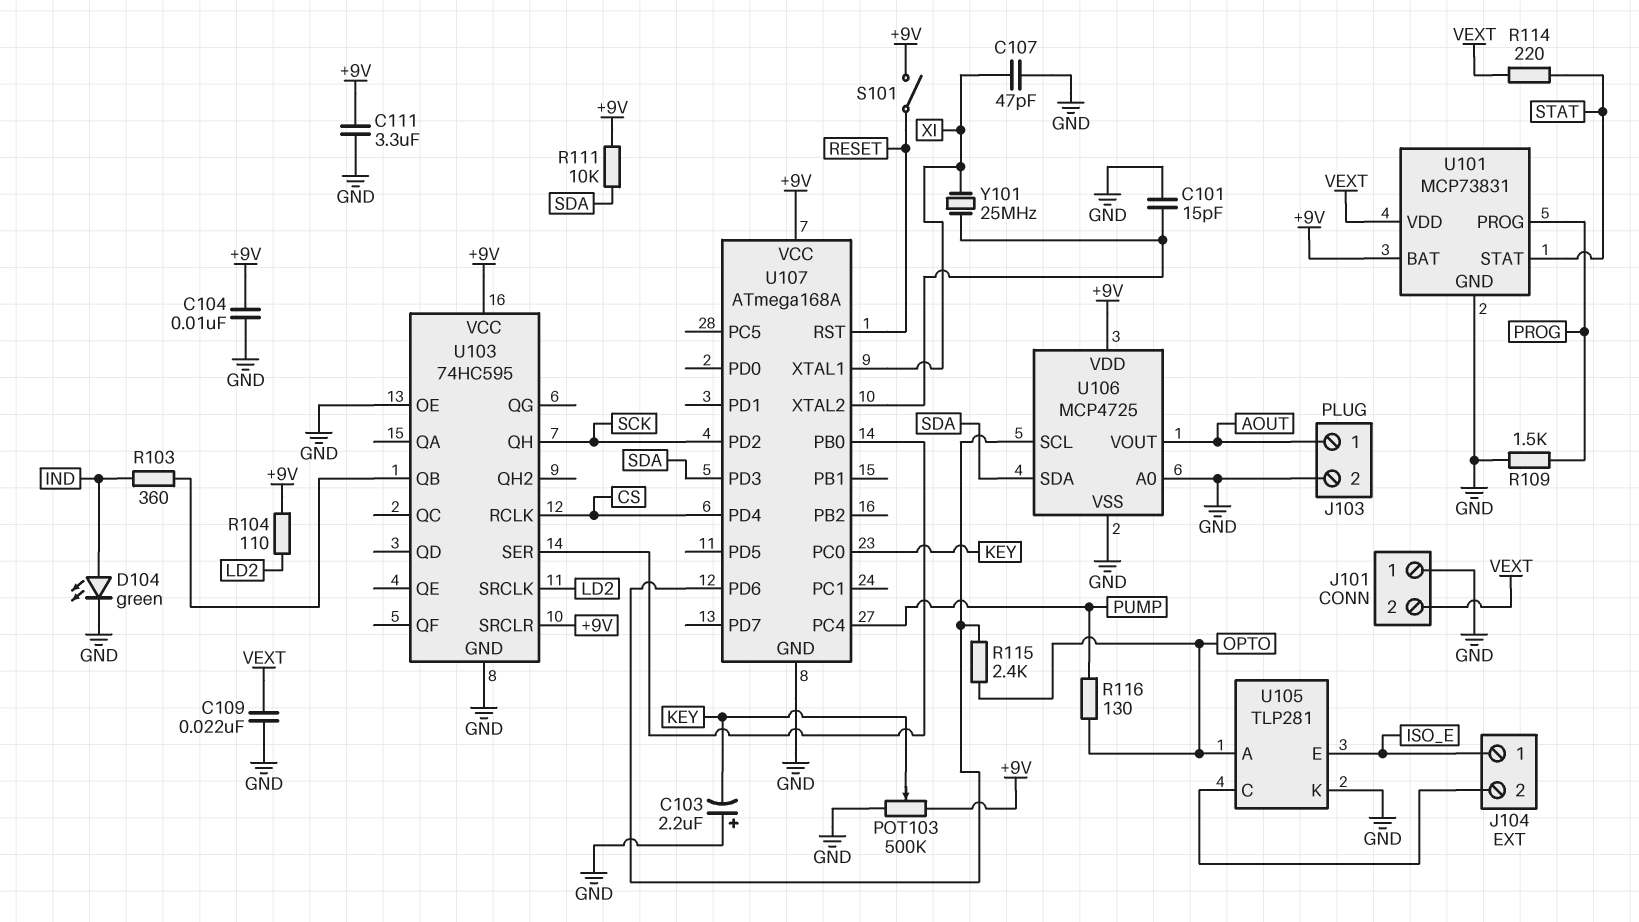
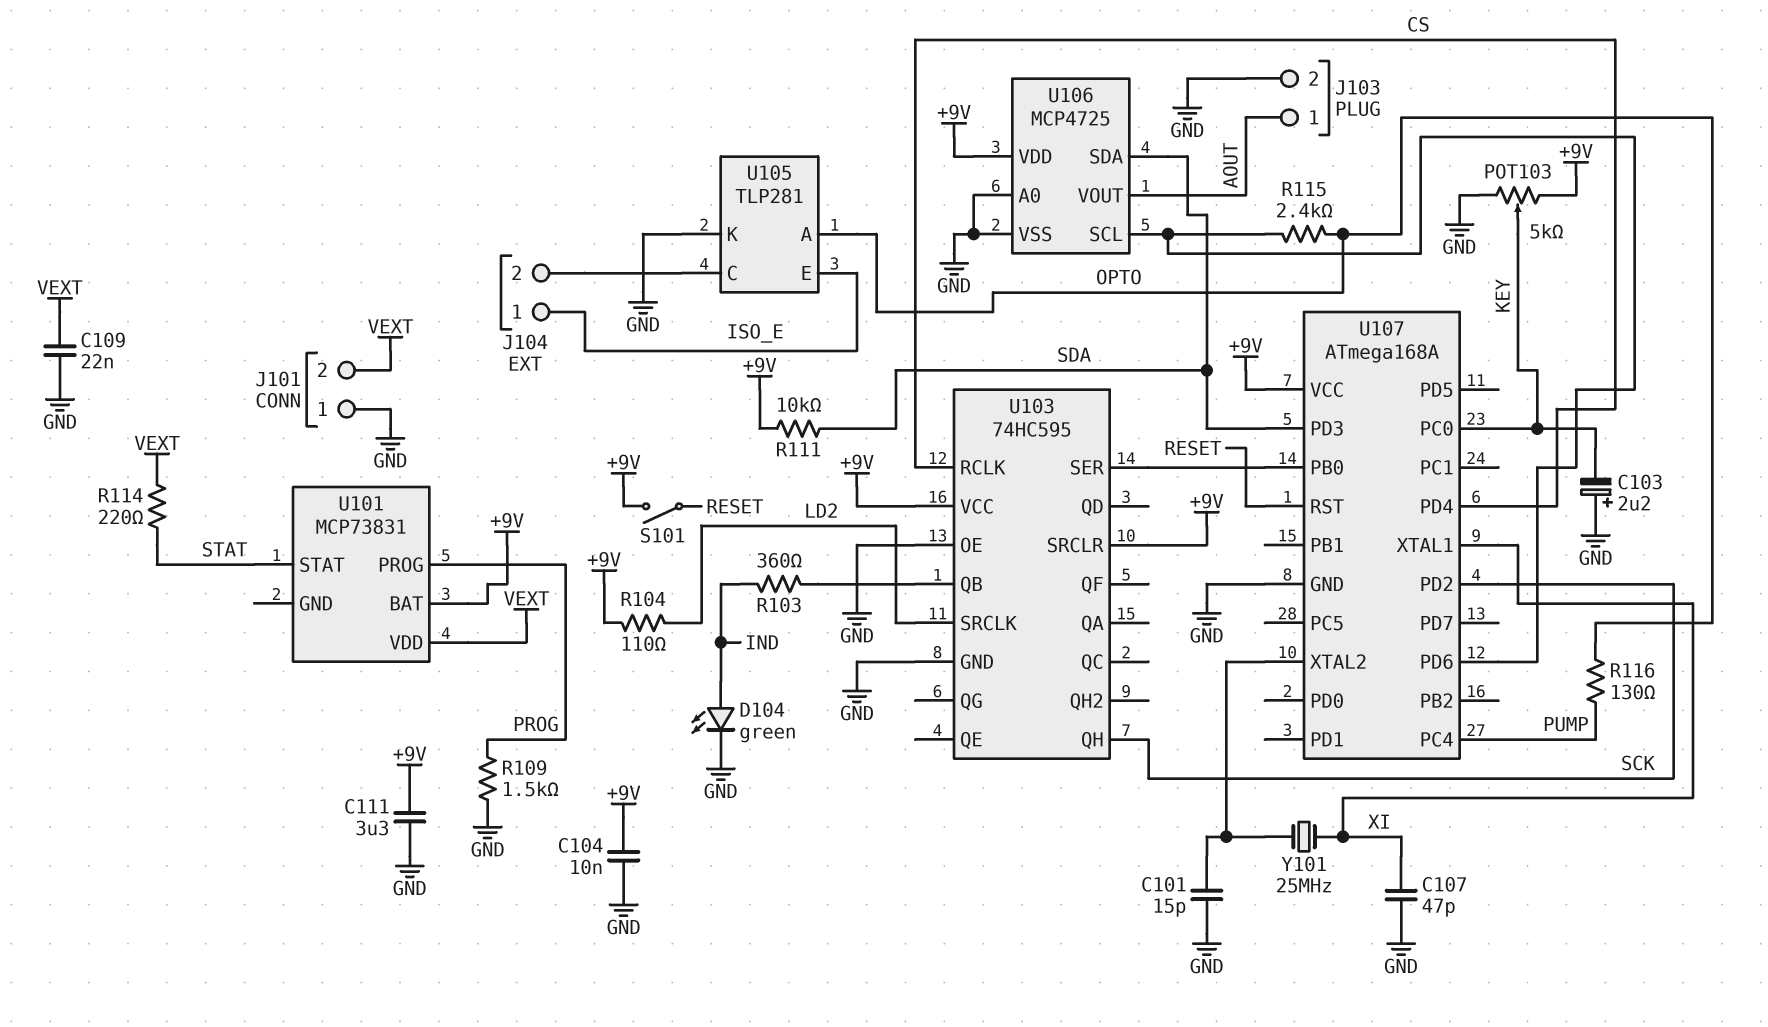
POT103: 500k (+9V, GND, wiper KEY) -> 5k (+9V, GND, wiper KEY)
U101 pin GND: GND -> none

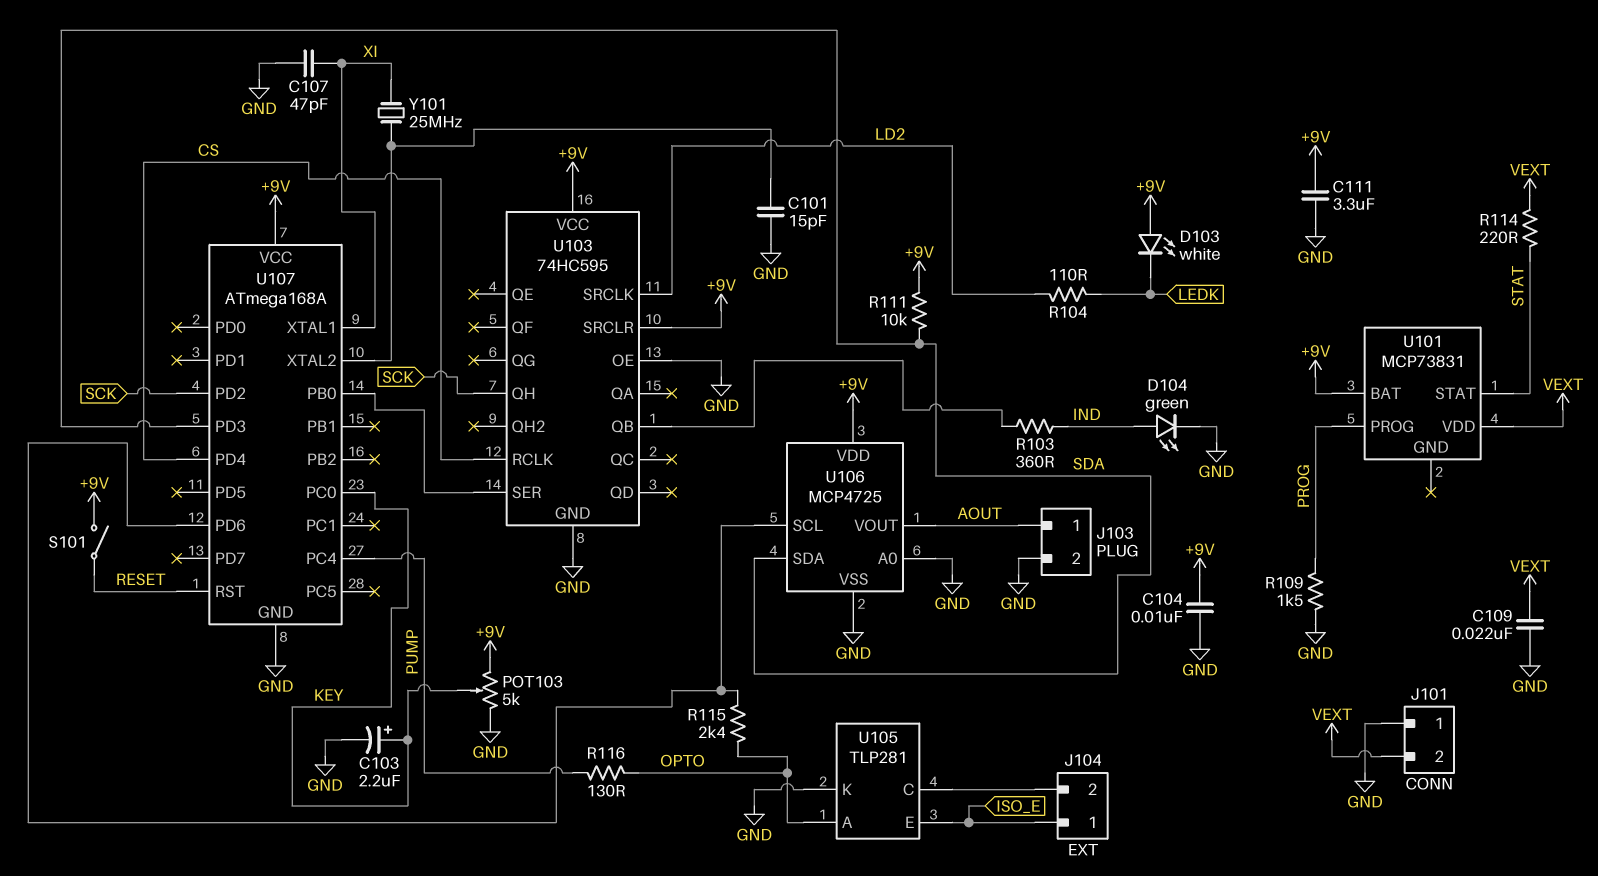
C103: 2.2uF (plus GND, minus KEY) -> 2.2uF (plus KEY, minus GND)
D103: none -> LED white (A +9V, K LEDK)
R104: 110 (+9V, LD2) -> 110 (LD2, LEDK)

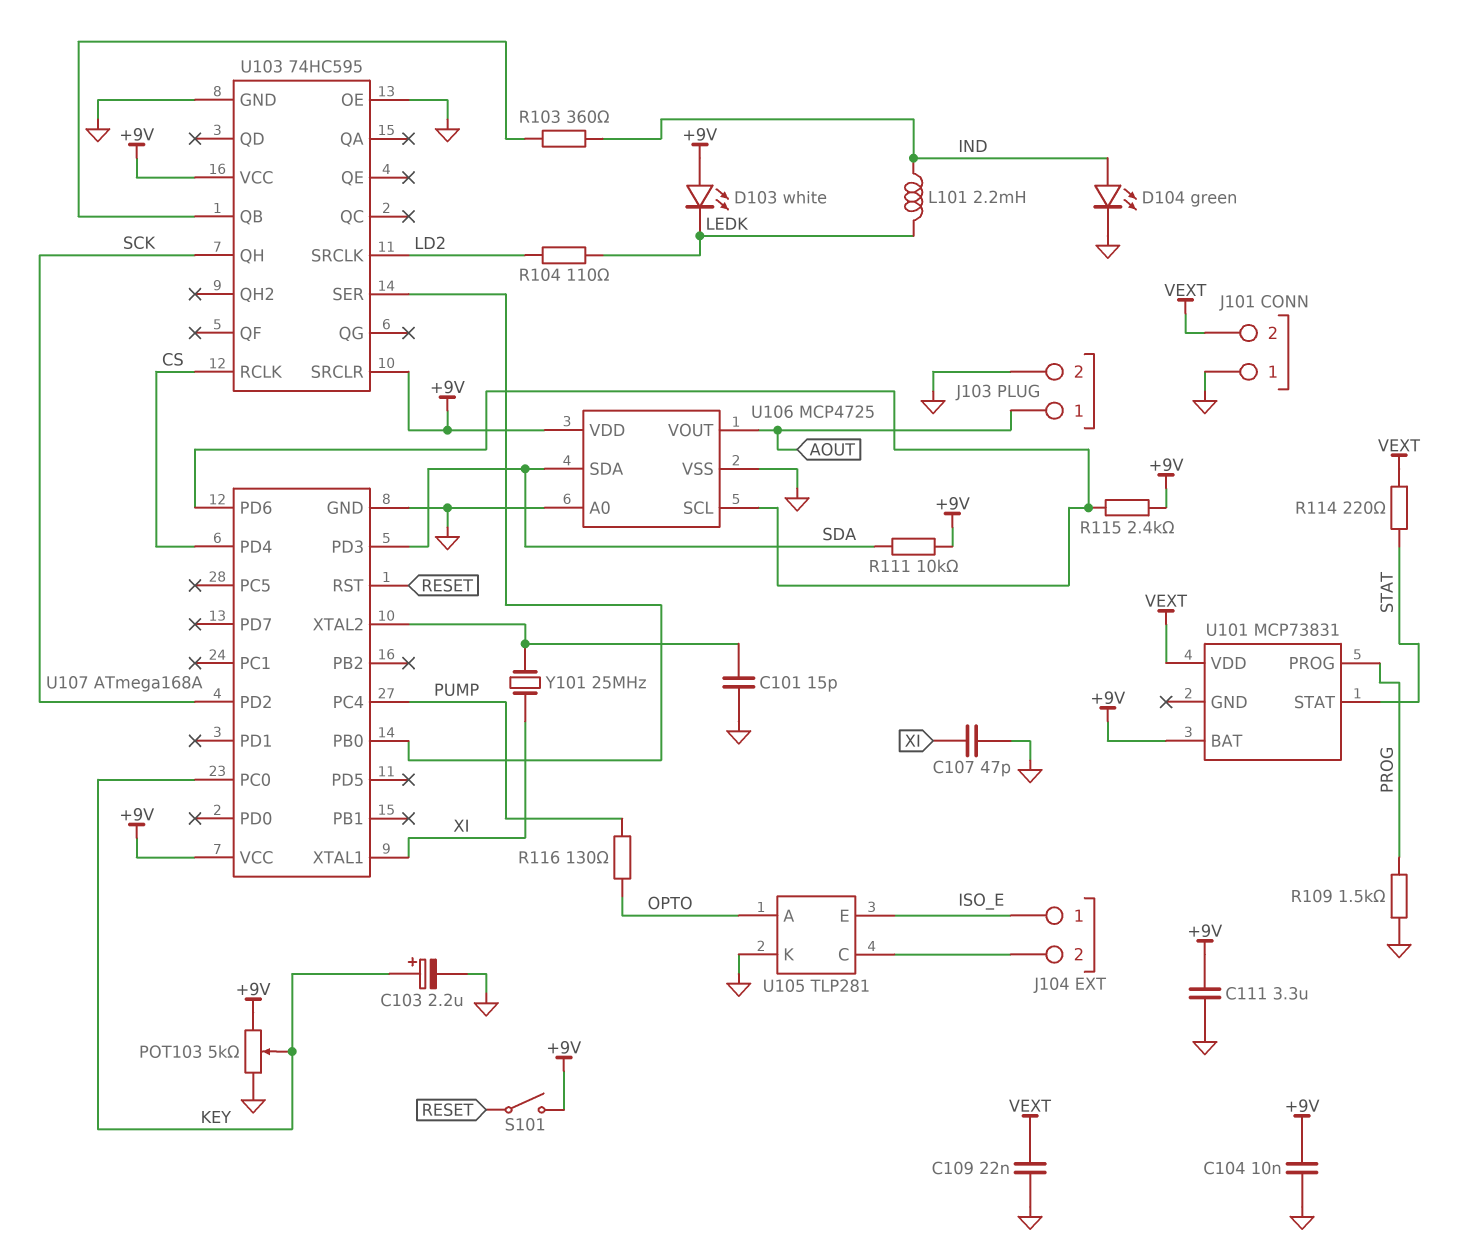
L101: none -> 2.2mH (IND, LEDK)
R115: 2.4k (OPTO, U106/SCL) -> 2.4k (+9V, U106/SCL)

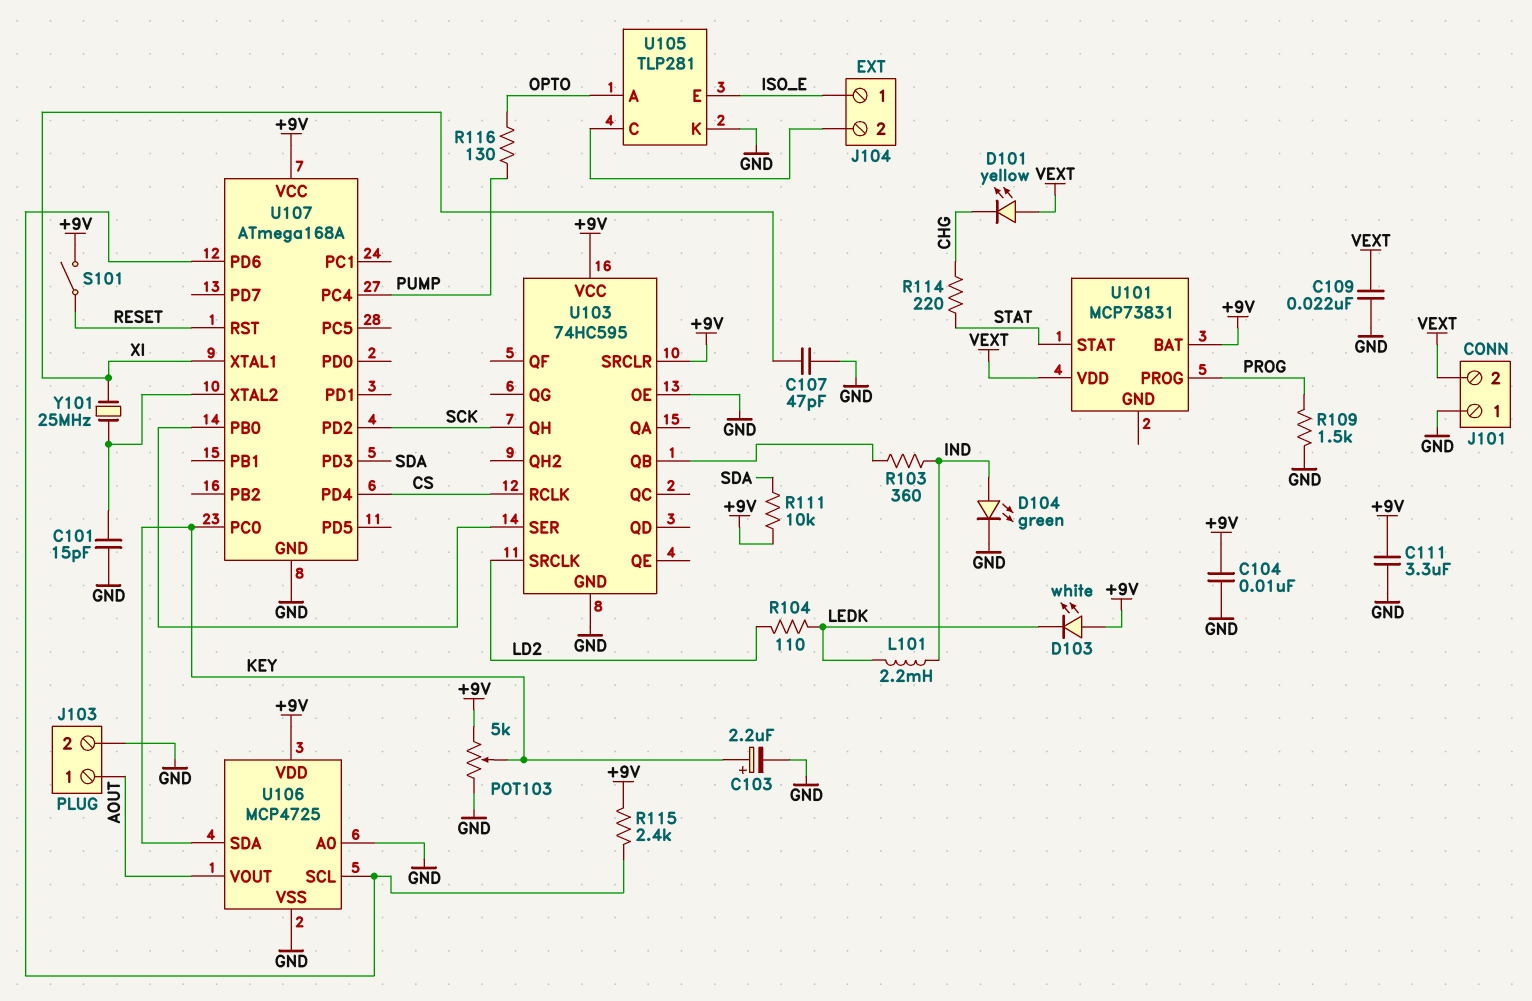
D101: none -> LED yellow (A VEXT, K CHG)
R114: 220 (STAT, VEXT) -> 220 (CHG, STAT)
U106 pin SDA: SDA -> KEY

